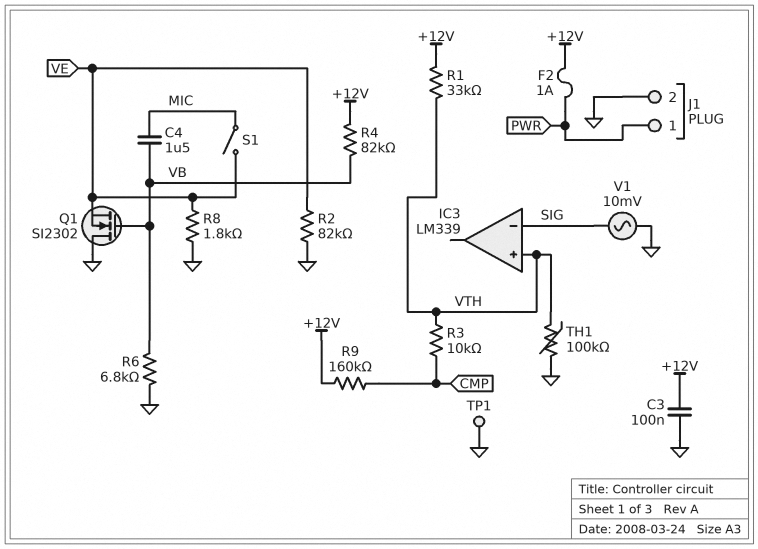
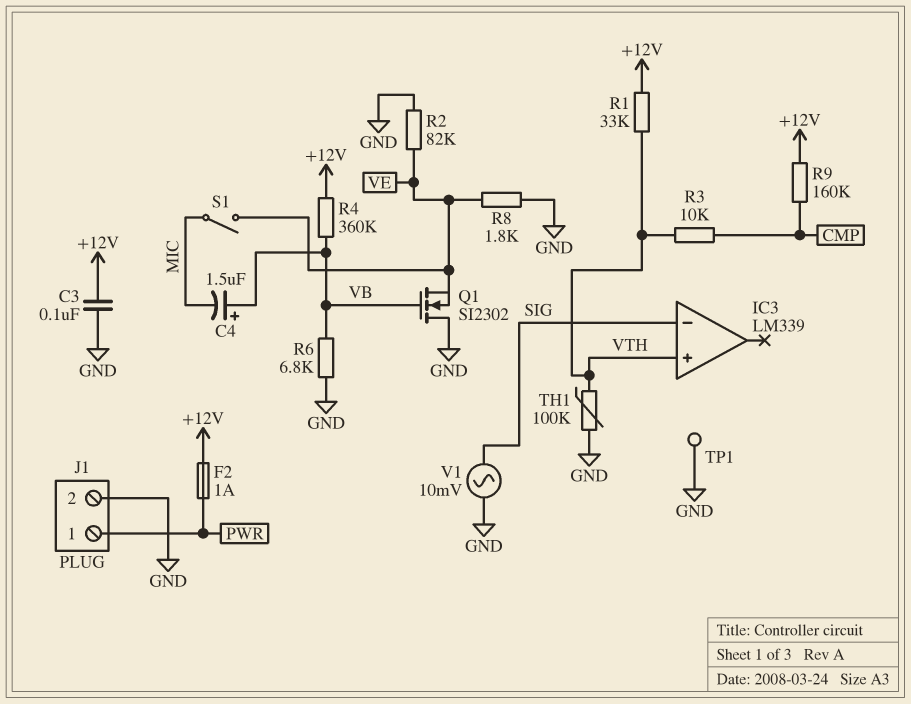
C4: 1.5uF (MIC, VB) -> 1.5uF (plus VB, minus MIC)
R4: 82k (+12V, VB) -> 360k (+12V, VB)

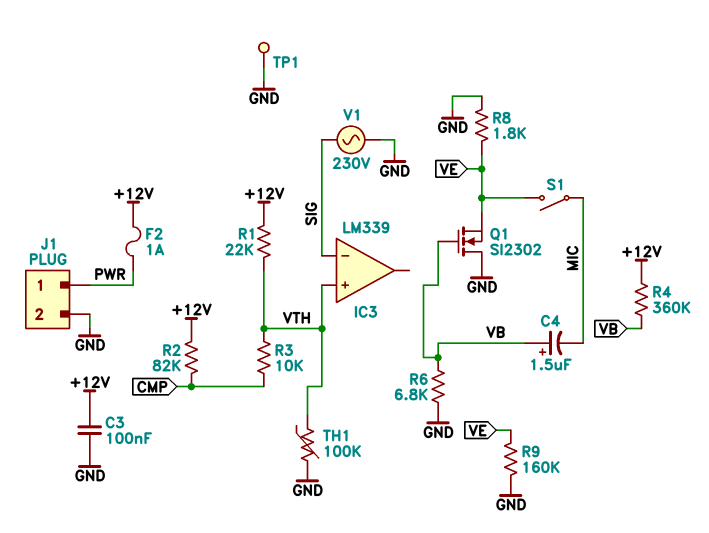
R1: 33k (+12V, VTH) -> 22k (+12V, VTH)
R2: 82k (GND, VE) -> 82k (+12V, CMP)
R9: 160k (+12V, CMP) -> 160k (GND, VE)
V1: AC 10mV (GND, SIG) -> AC 230V (GND, SIG)

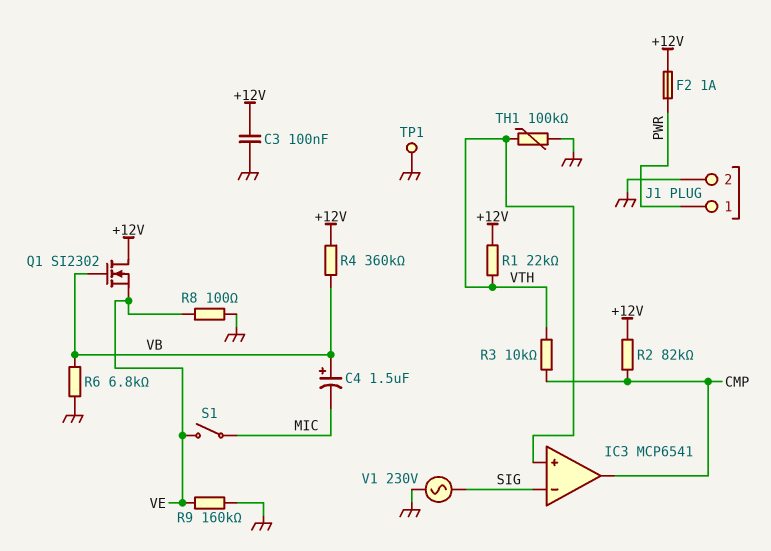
IC3: LM339 -> MCP6541
IC3 pin out: none -> CMP
Q1: NMOS SI2302 (G VB, D GND, S VE) -> NMOS SI2302 (G VB, D +12V, S VE)
R8: 1.8k (GND, VE) -> 100 (GND, VE)

